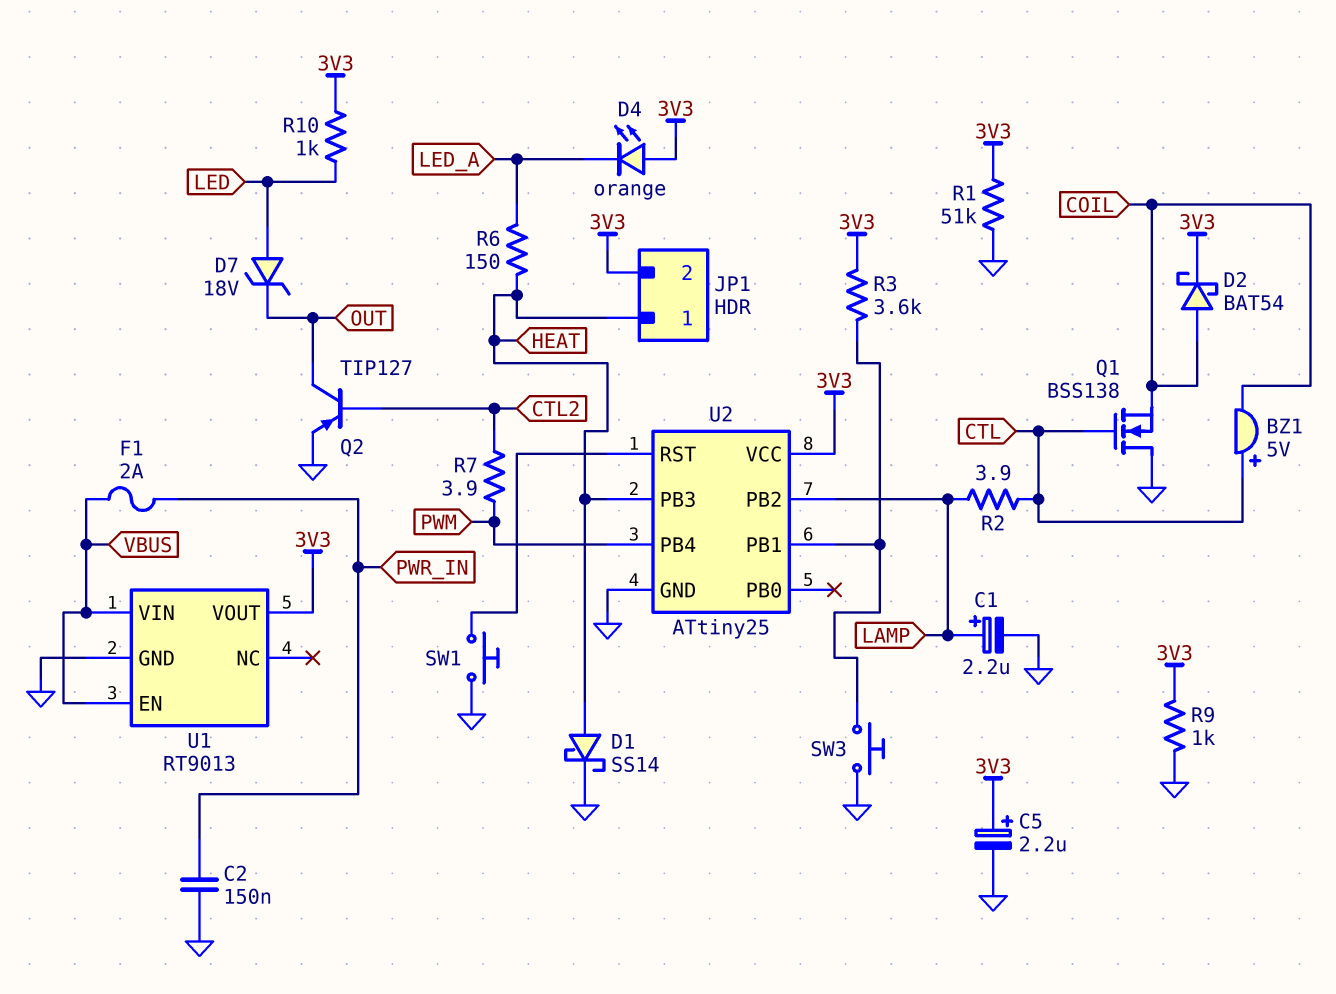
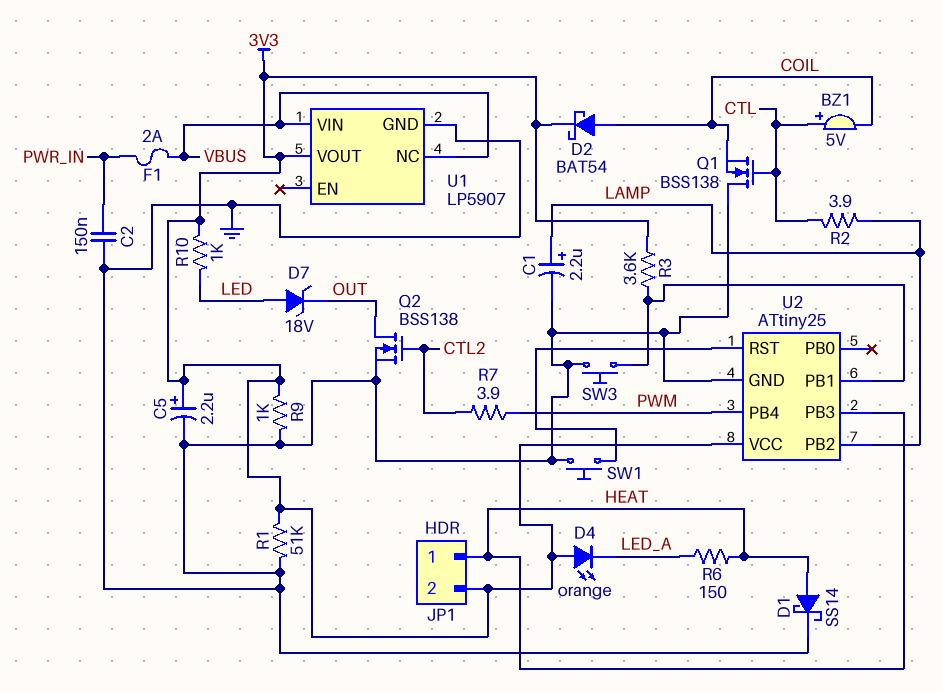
Q2: PNP TIP127 (B CTL2, C OUT, E GND) -> NMOS BSS138 (G CTL2, D OUT, S GND)
U1: RT9013 -> LP5907
U1 pin EN: VBUS -> none
U1 pin NC: none -> VBUS

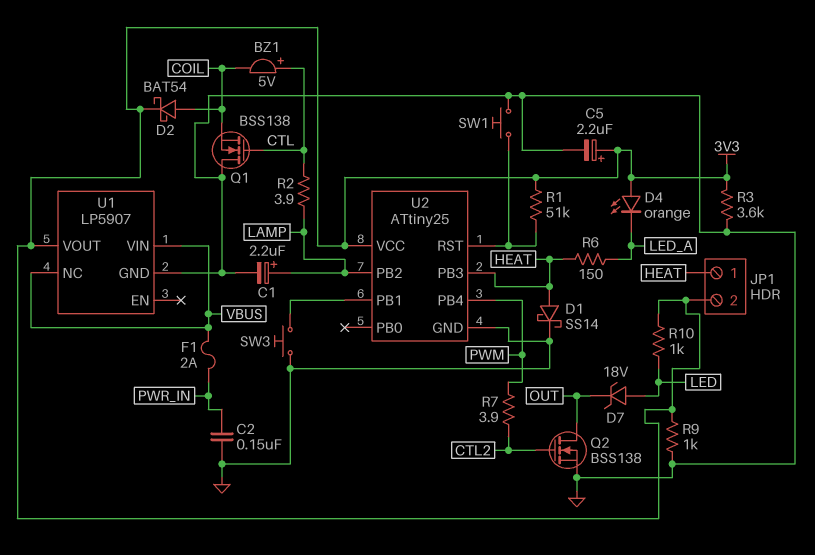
R1: 51k (3V3, GND) -> 51k (3V3, U2/RST)
R3: 3.6k (3V3, U2/PB1) -> 3.6k (3V3, GND)

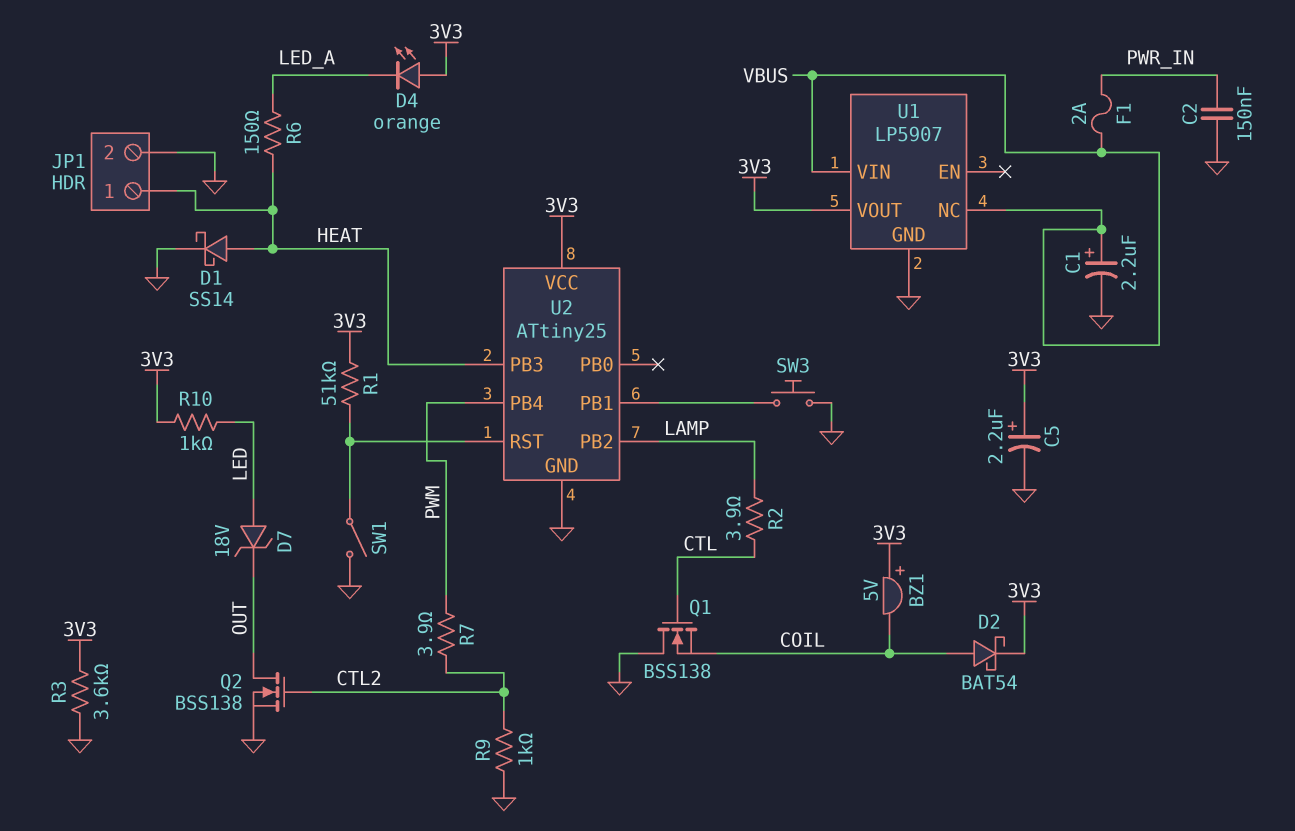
BZ1: buzzer 5V (plus CTL, minus COIL) -> buzzer 5V (plus 3V3, minus COIL)
C1: 2.2uF (plus LAMP, minus GND) -> 2.2uF (plus VBUS, minus GND)
JP1 pin 2: 3V3 -> GND
R9: 1k (3V3, GND) -> 1k (CTL2, GND)
SW1: button (GND, U2/RST) -> switch (GND, U2/RST)

